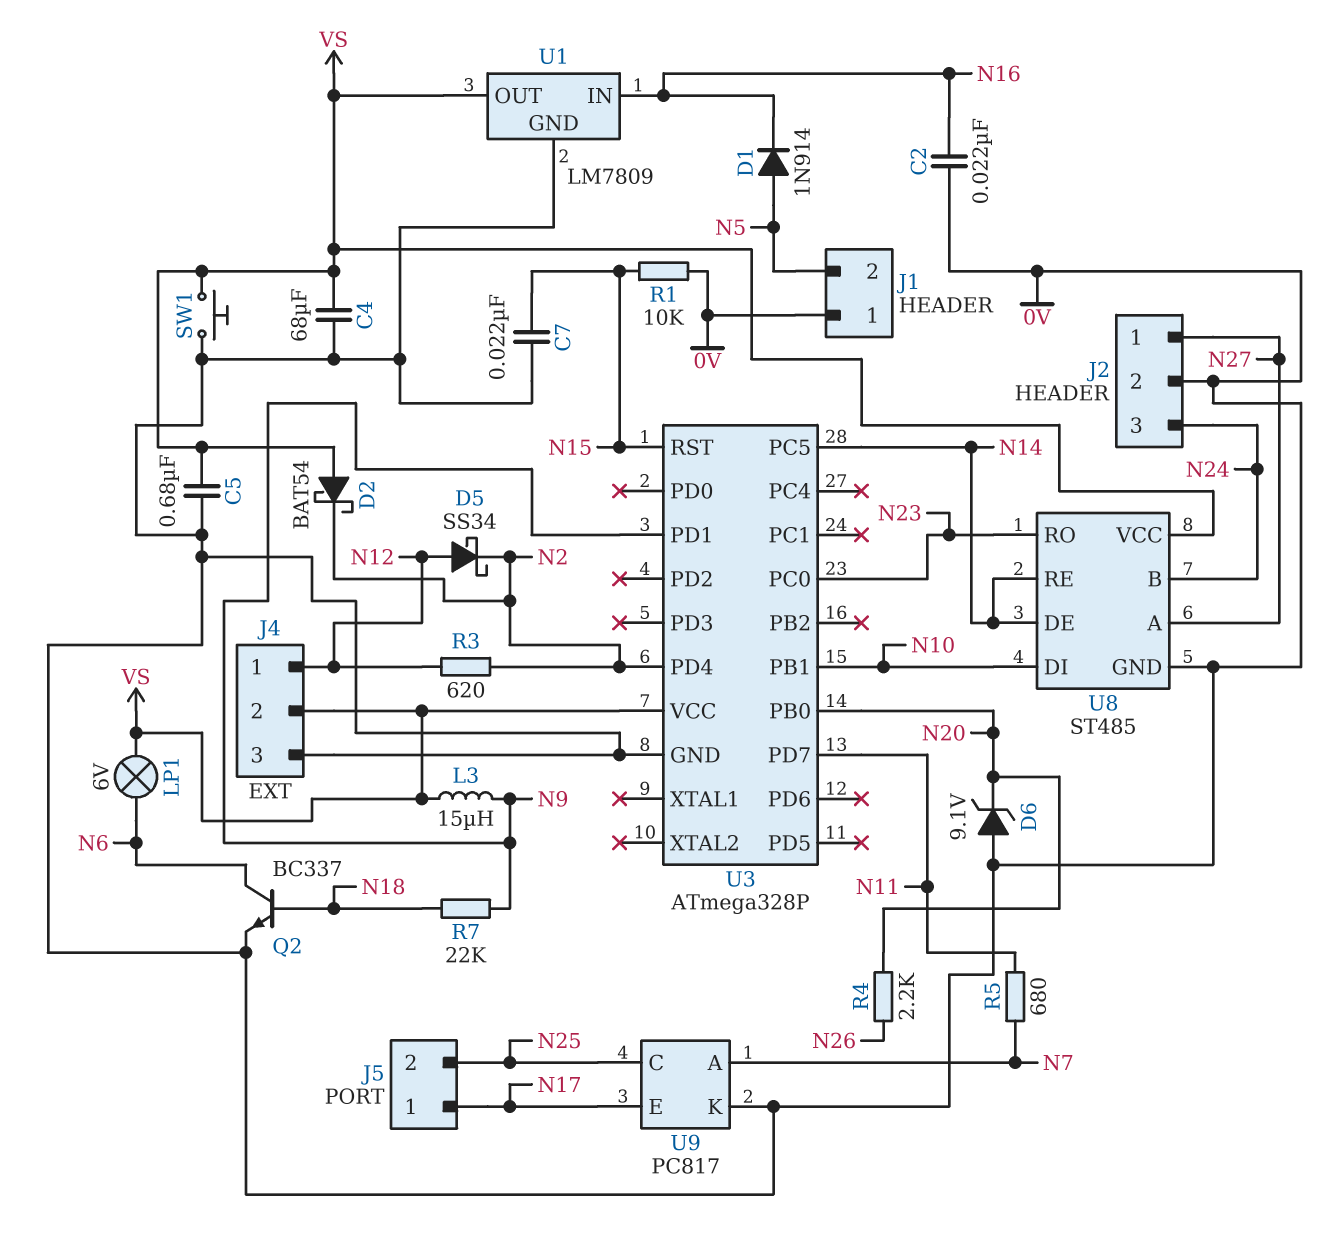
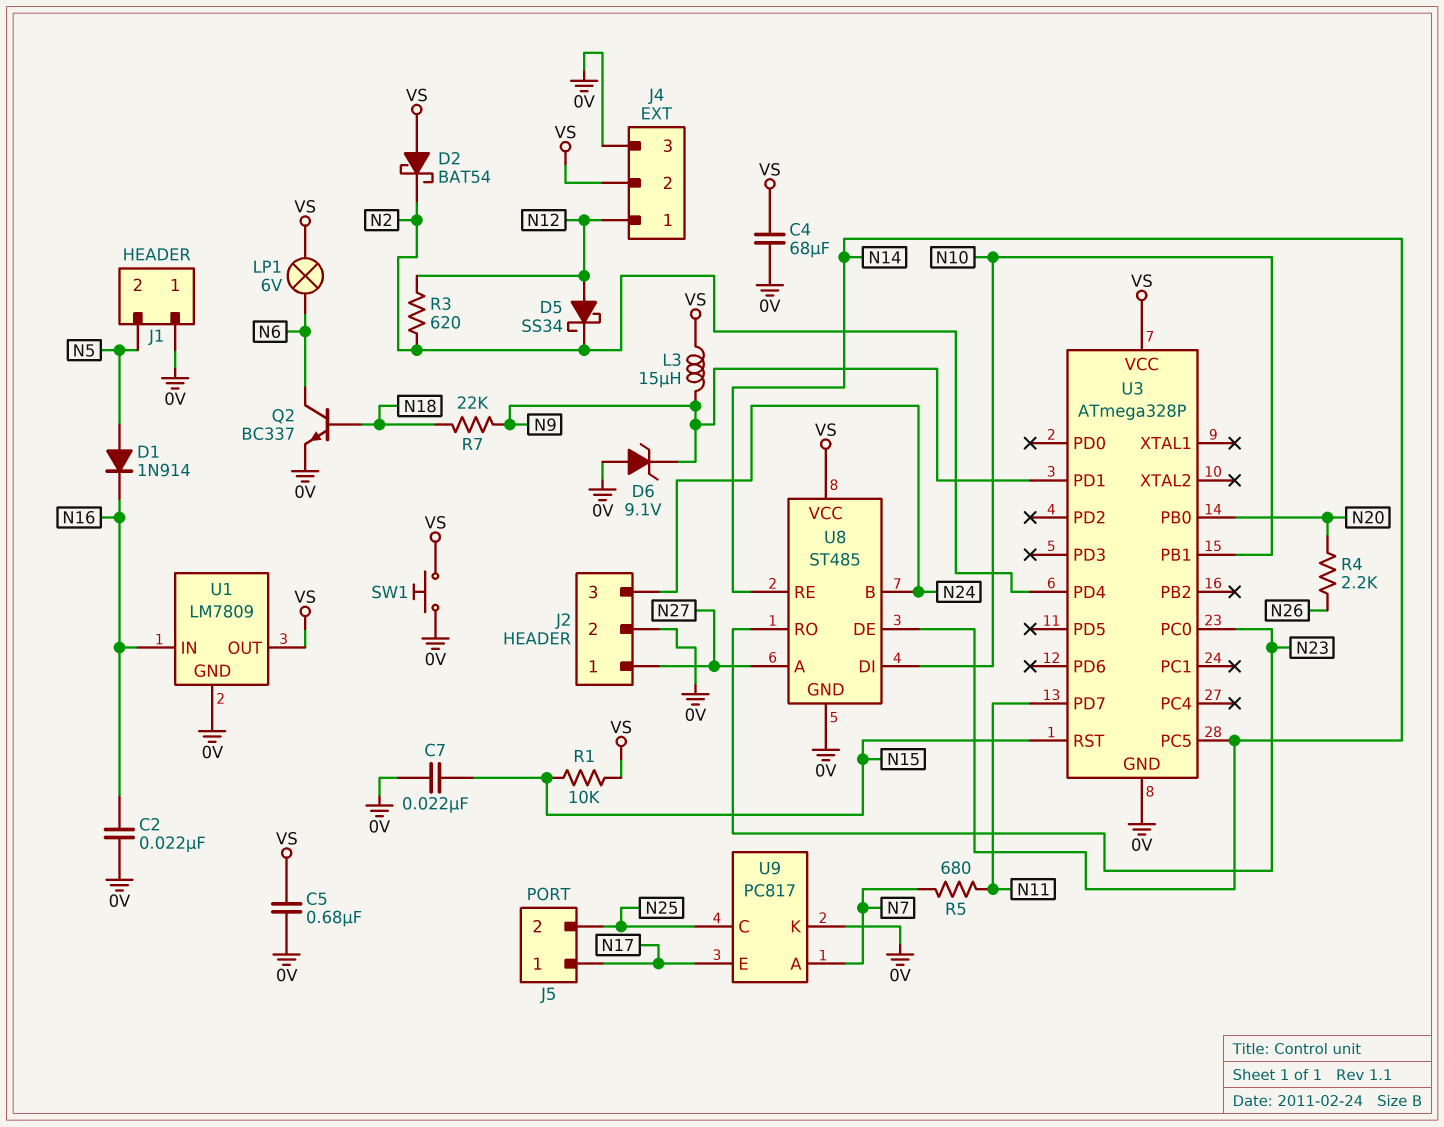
D6: zener 9.1V (A 0V, K N20) -> zener 9.1V (A 0V, K N9)
R1: 10k (0V, N15) -> 10k (N15, VS)

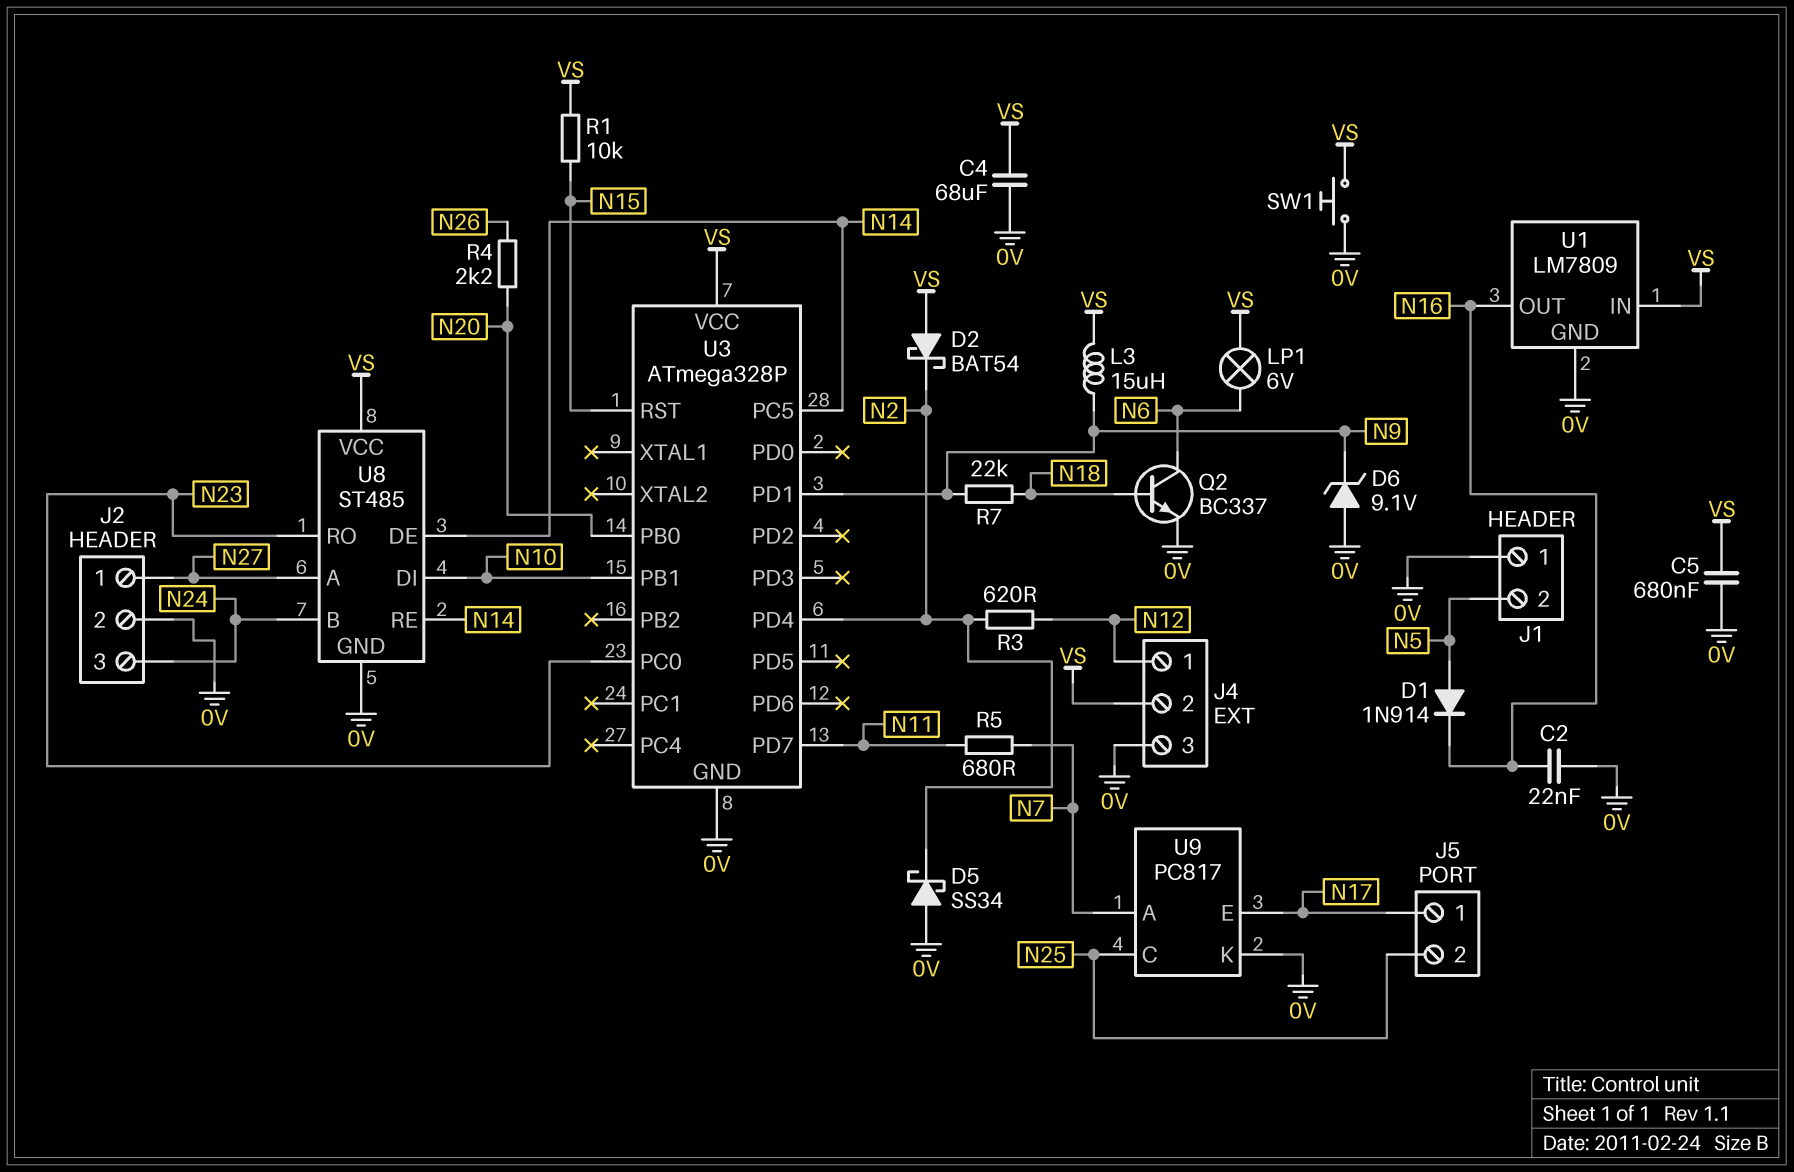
C7: 22nF (0V, N15) -> none
D5: schottky SS34 (A N12, K N2) -> schottky SS34 (A 0V, K N2)
U1 pin IN: N16 -> VS
U1 pin OUT: VS -> N16

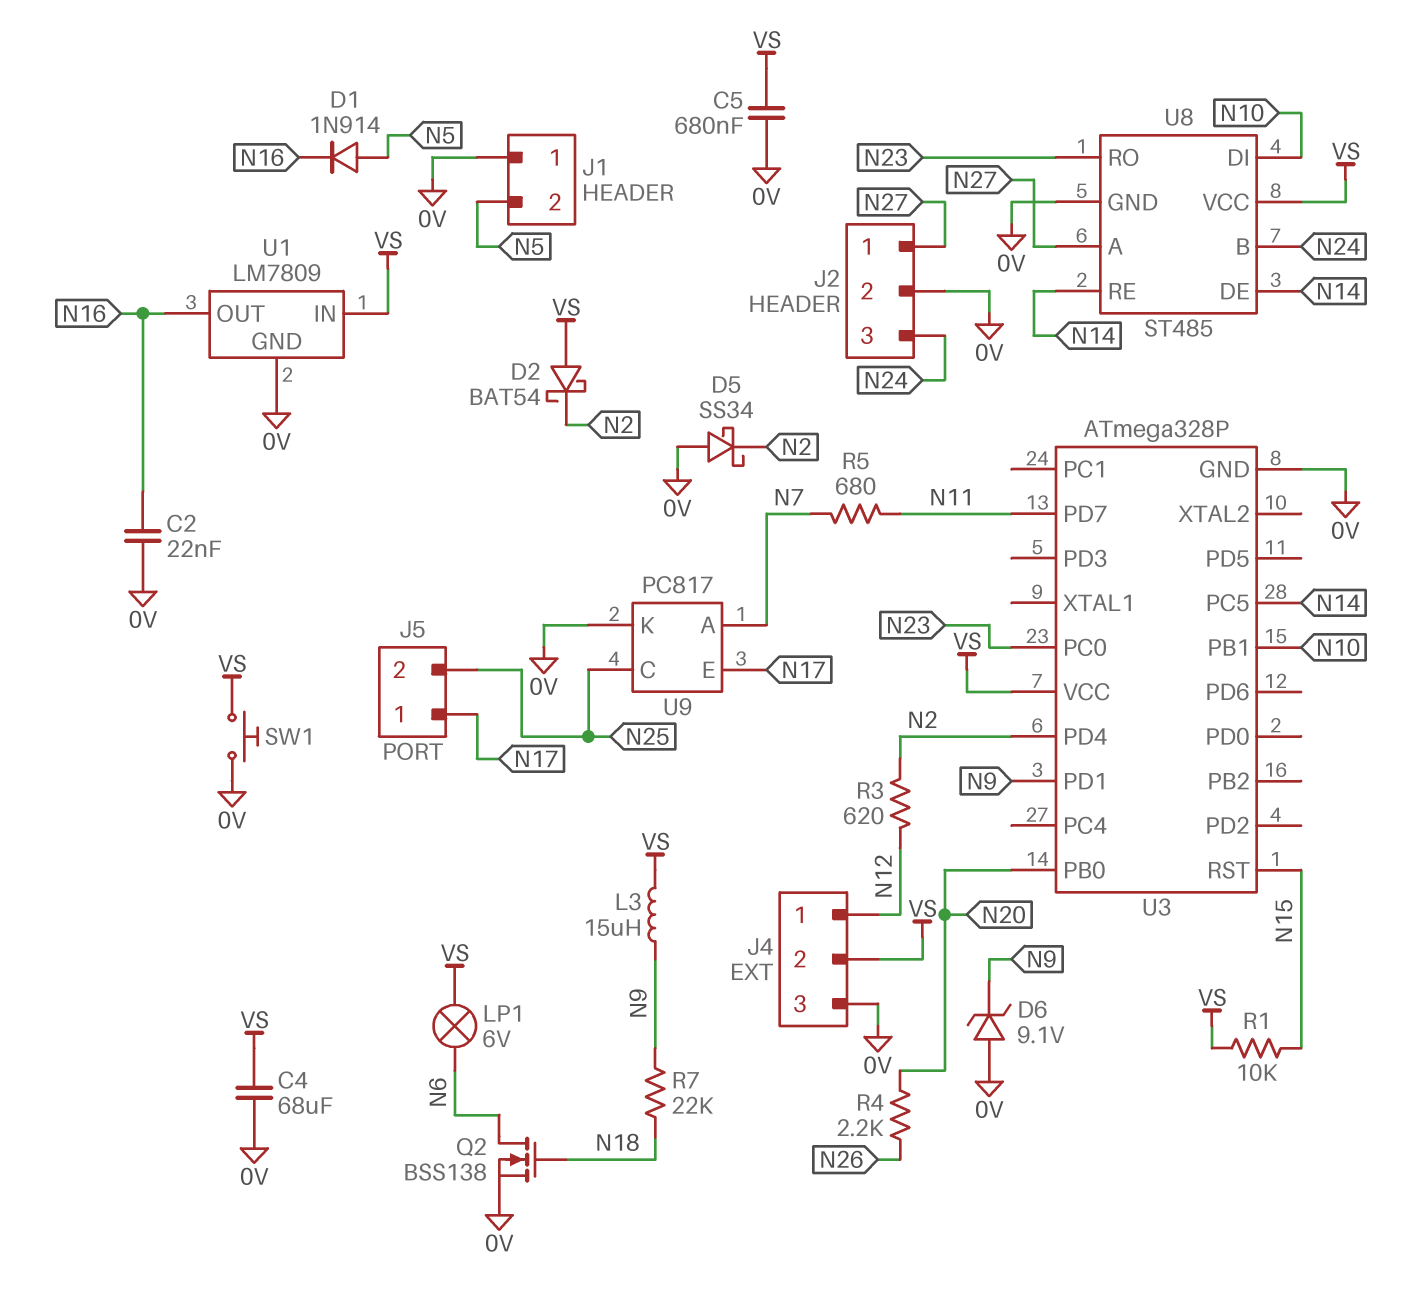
Q2: NPN BC337 (B N18, C N6, E 0V) -> NMOS BSS138 (G N18, D N6, S 0V)

